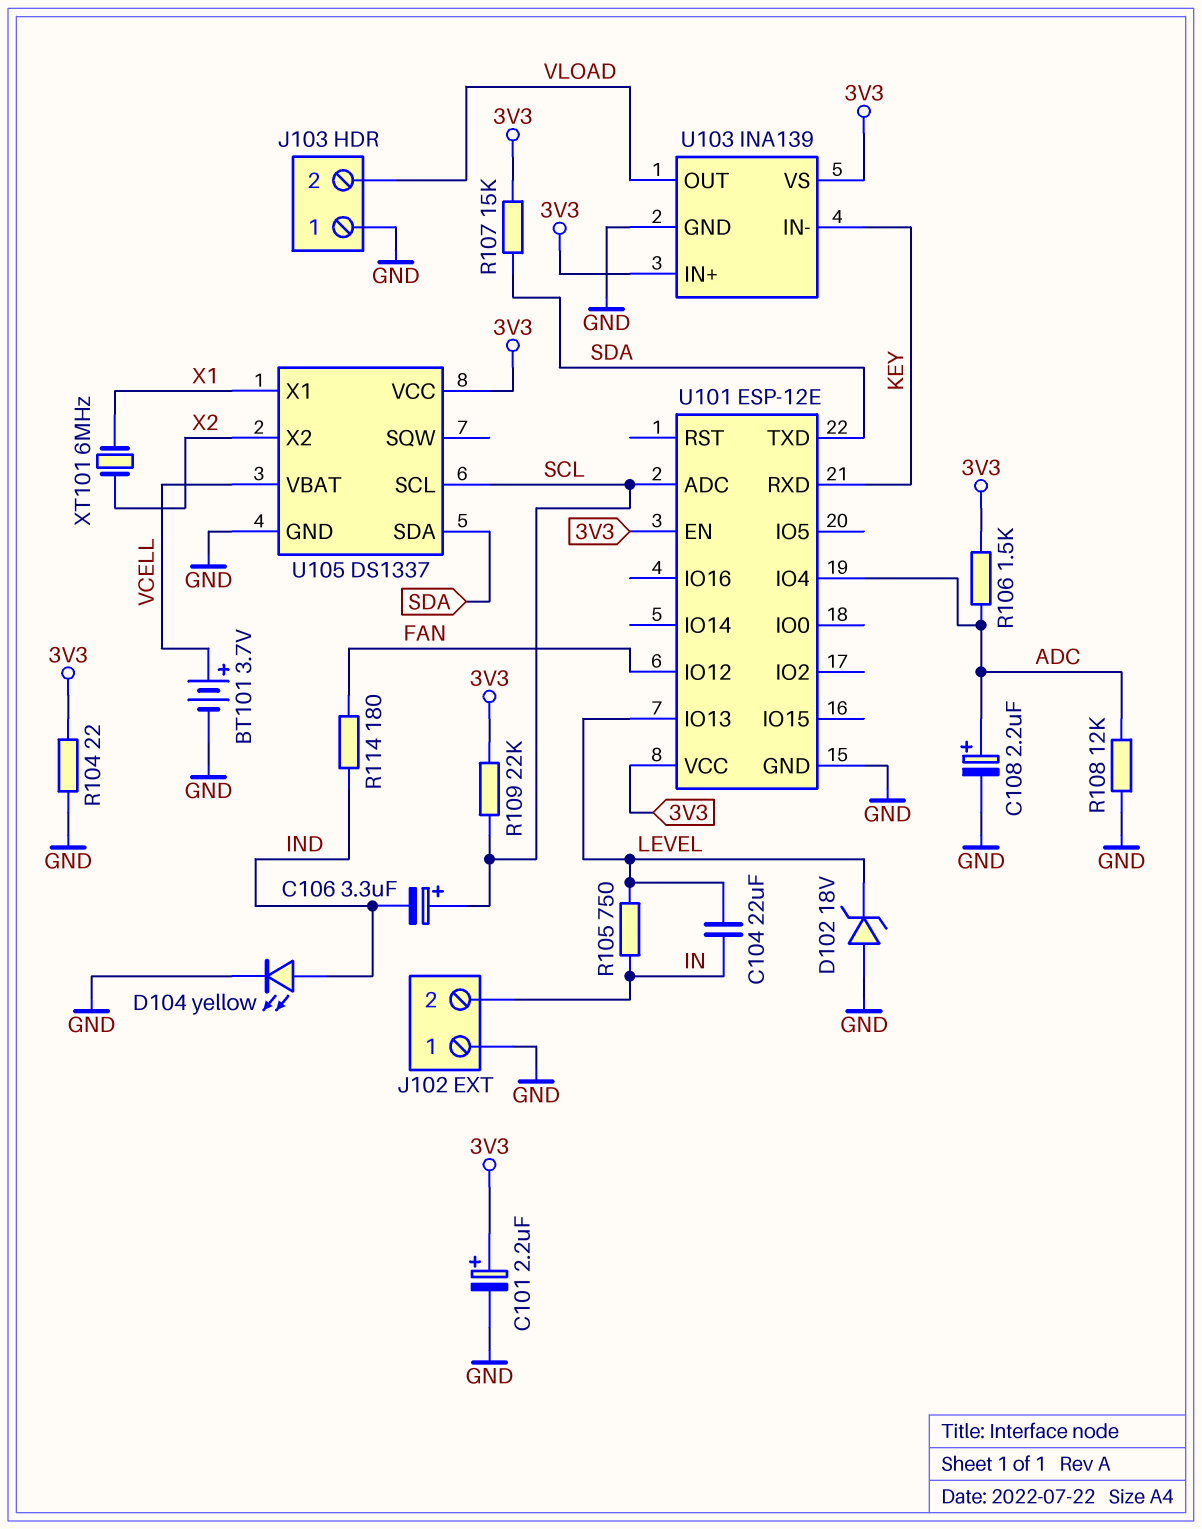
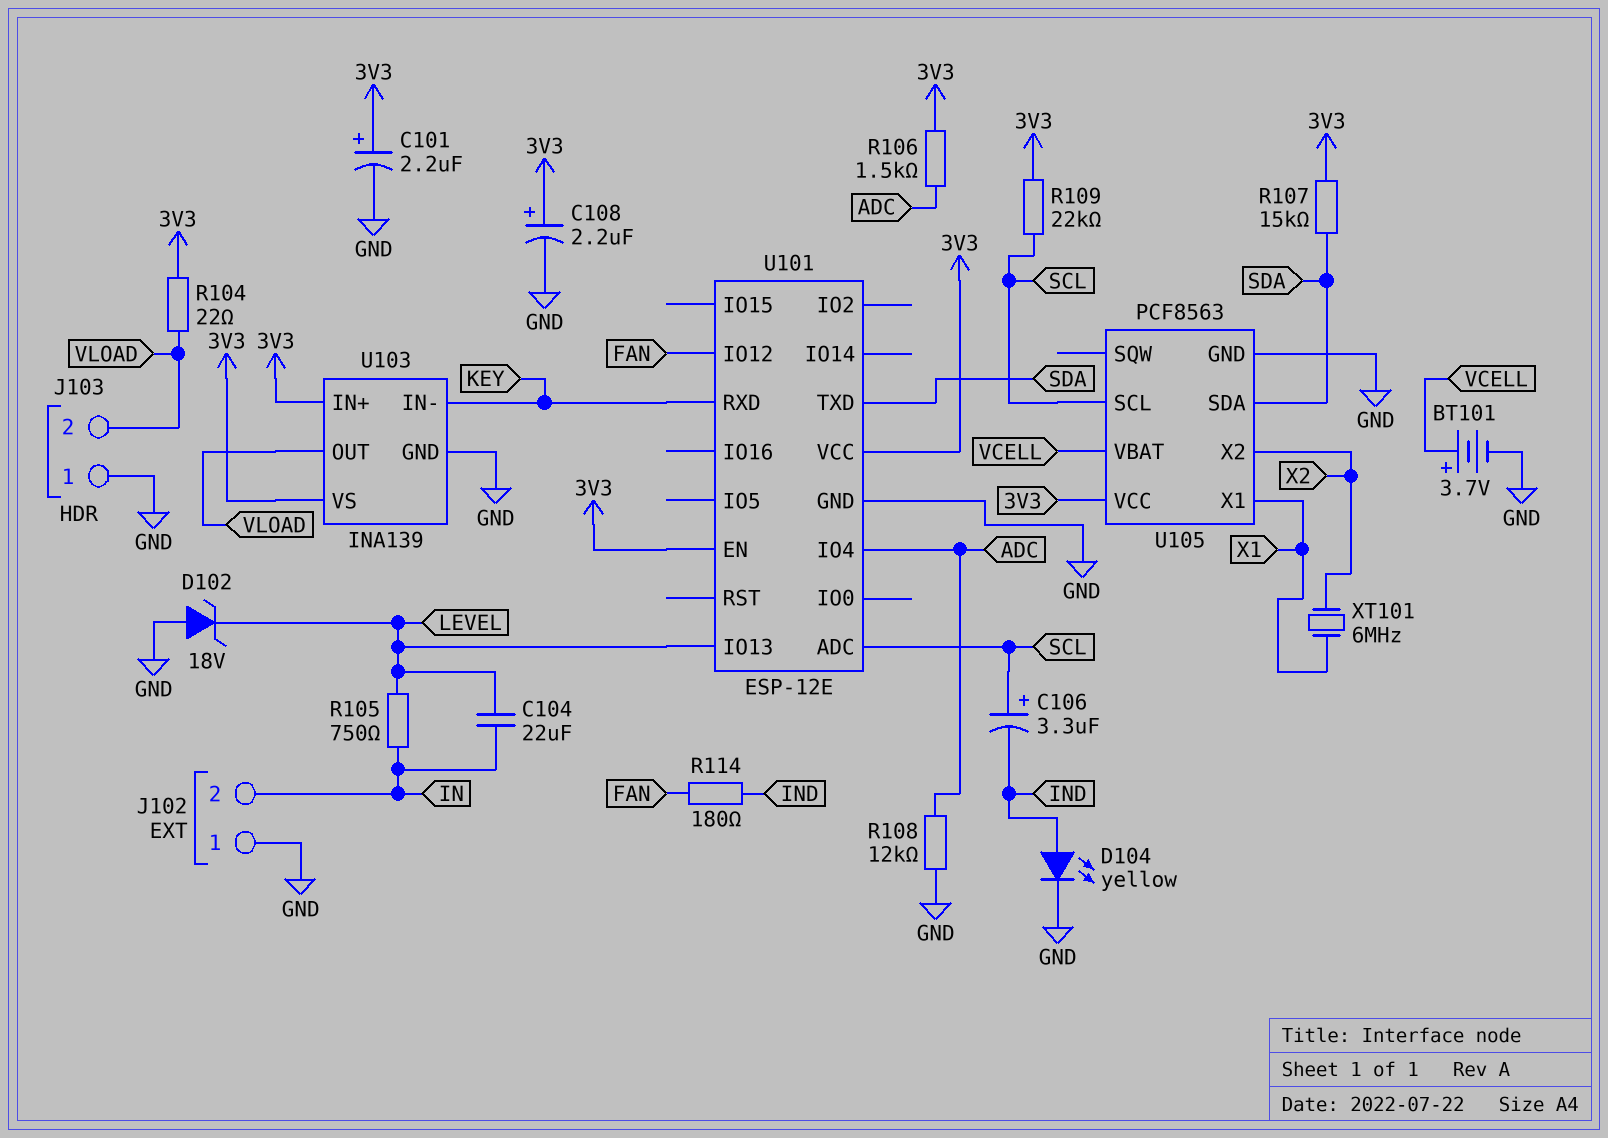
C108: 2.2uF (plus ADC, minus GND) -> 2.2uF (plus 3V3, minus GND)
R104: 22 (3V3, GND) -> 22 (3V3, VLOAD)
U105: DS1337 -> PCF8563

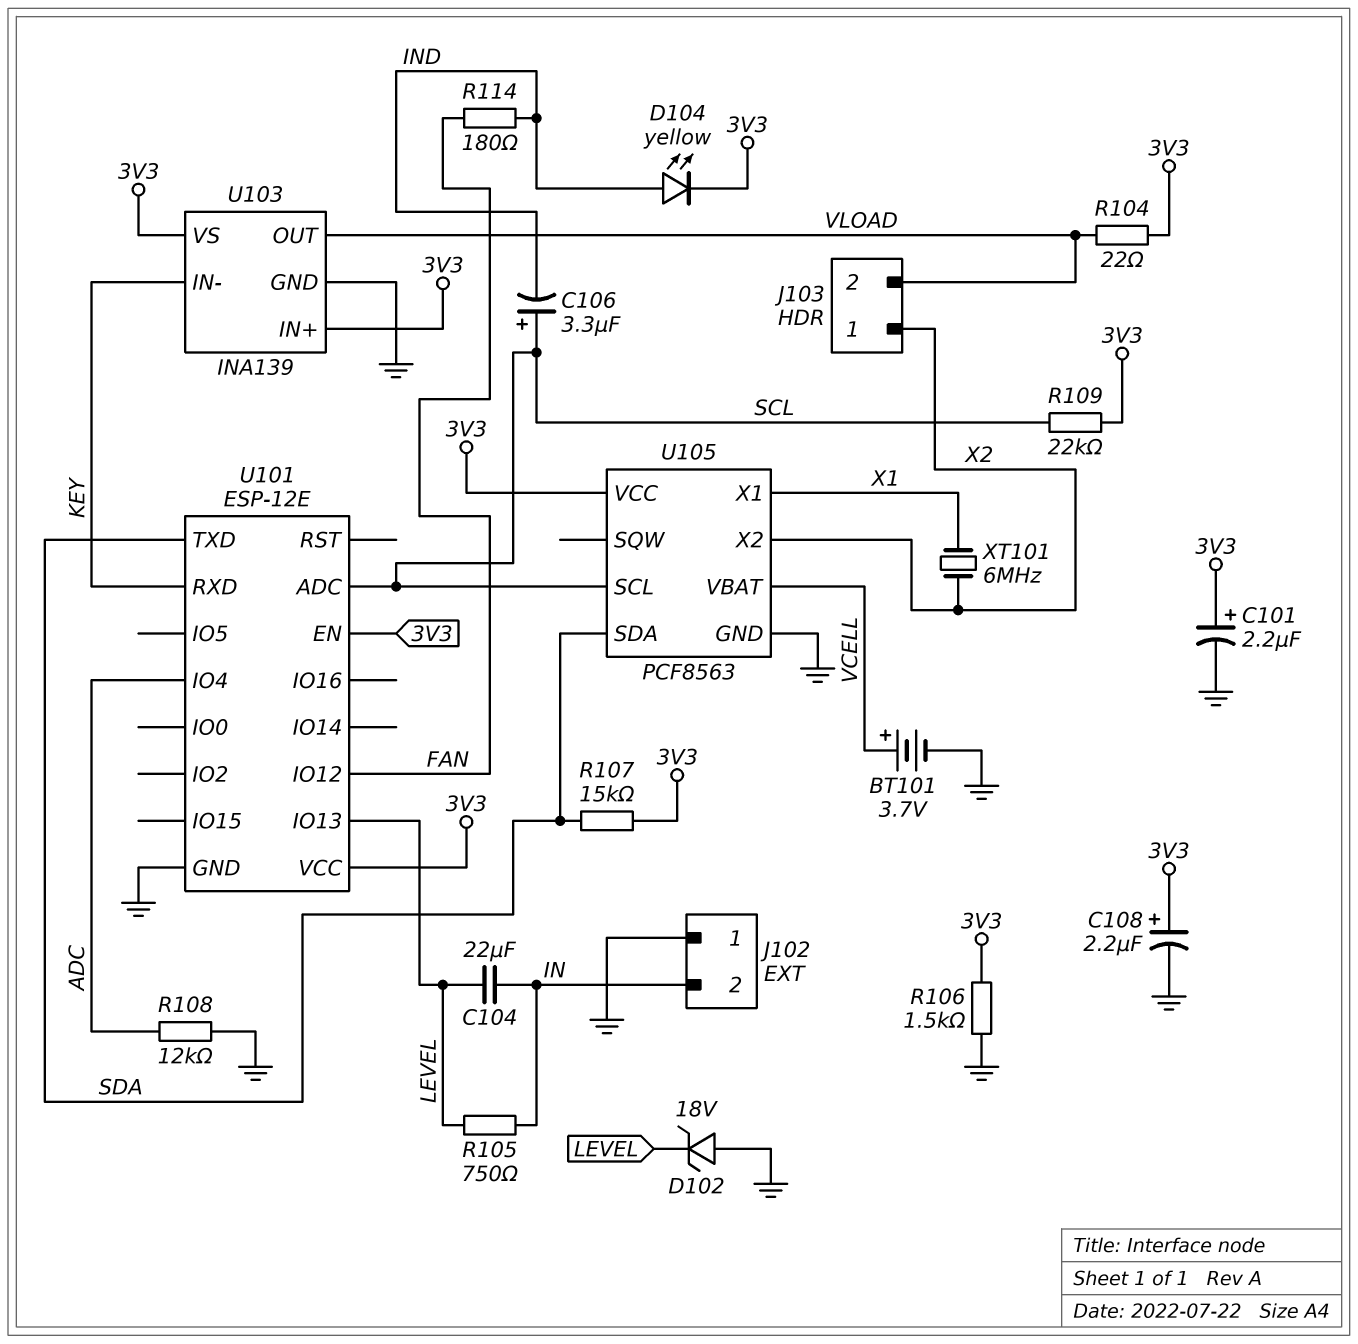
D104: LED yellow (A IND, K GND) -> LED yellow (A IND, K 3V3)
J103 pin 1: GND -> X2
R106: 1.5k (3V3, ADC) -> 1.5k (3V3, GND)

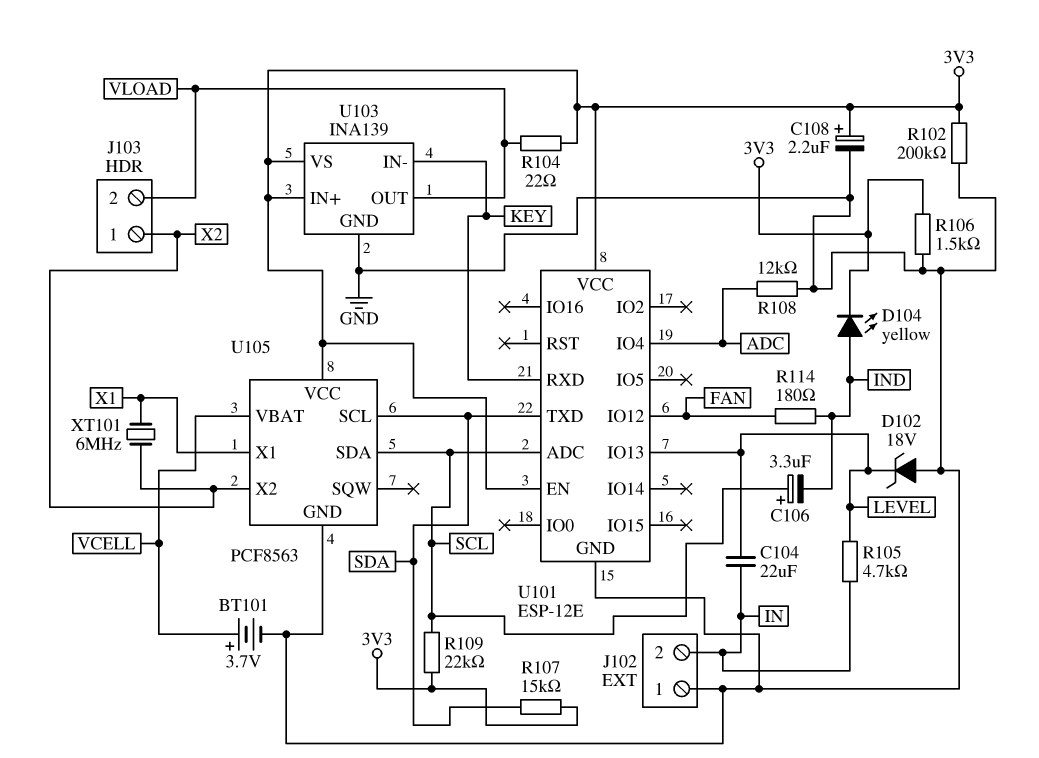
C101: 2.2uF (plus 3V3, minus GND) -> none
R102: none -> 200k (3V3, GND)
R105: 750 (IN, LEVEL) -> 4.7k (IN, LEVEL)
U105 pin SCL: SCL -> SDA
U105 pin SDA: SDA -> SCL

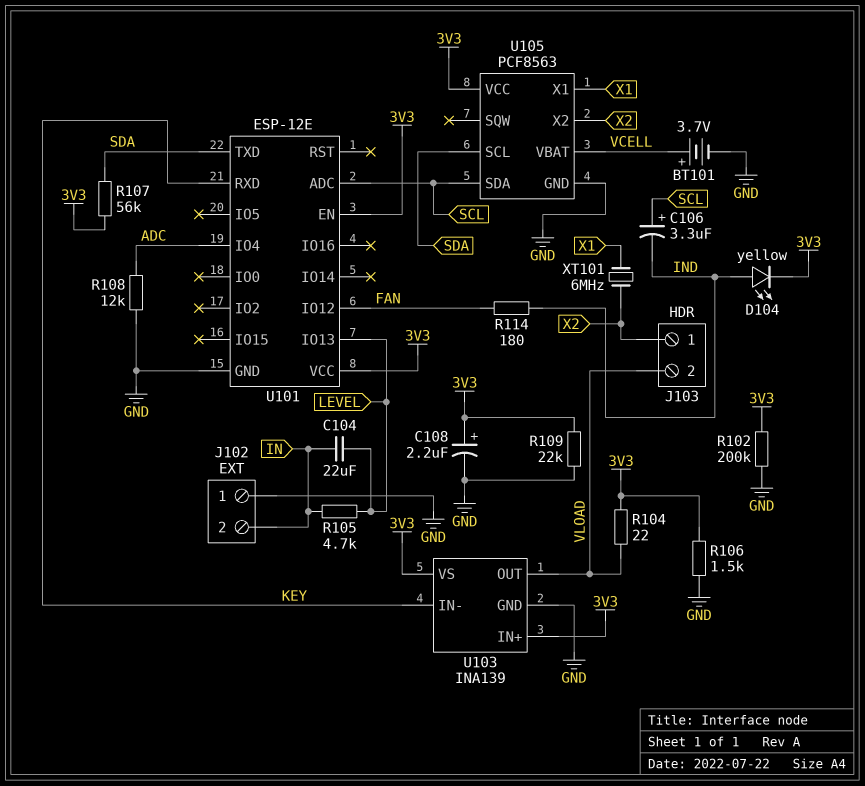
D102: zener 18V (A GND, K LEVEL) -> none
R107: 15k (3V3, SDA) -> 56k (3V3, SDA)
R109: 22k (3V3, SCL) -> 22k (3V3, GND)

